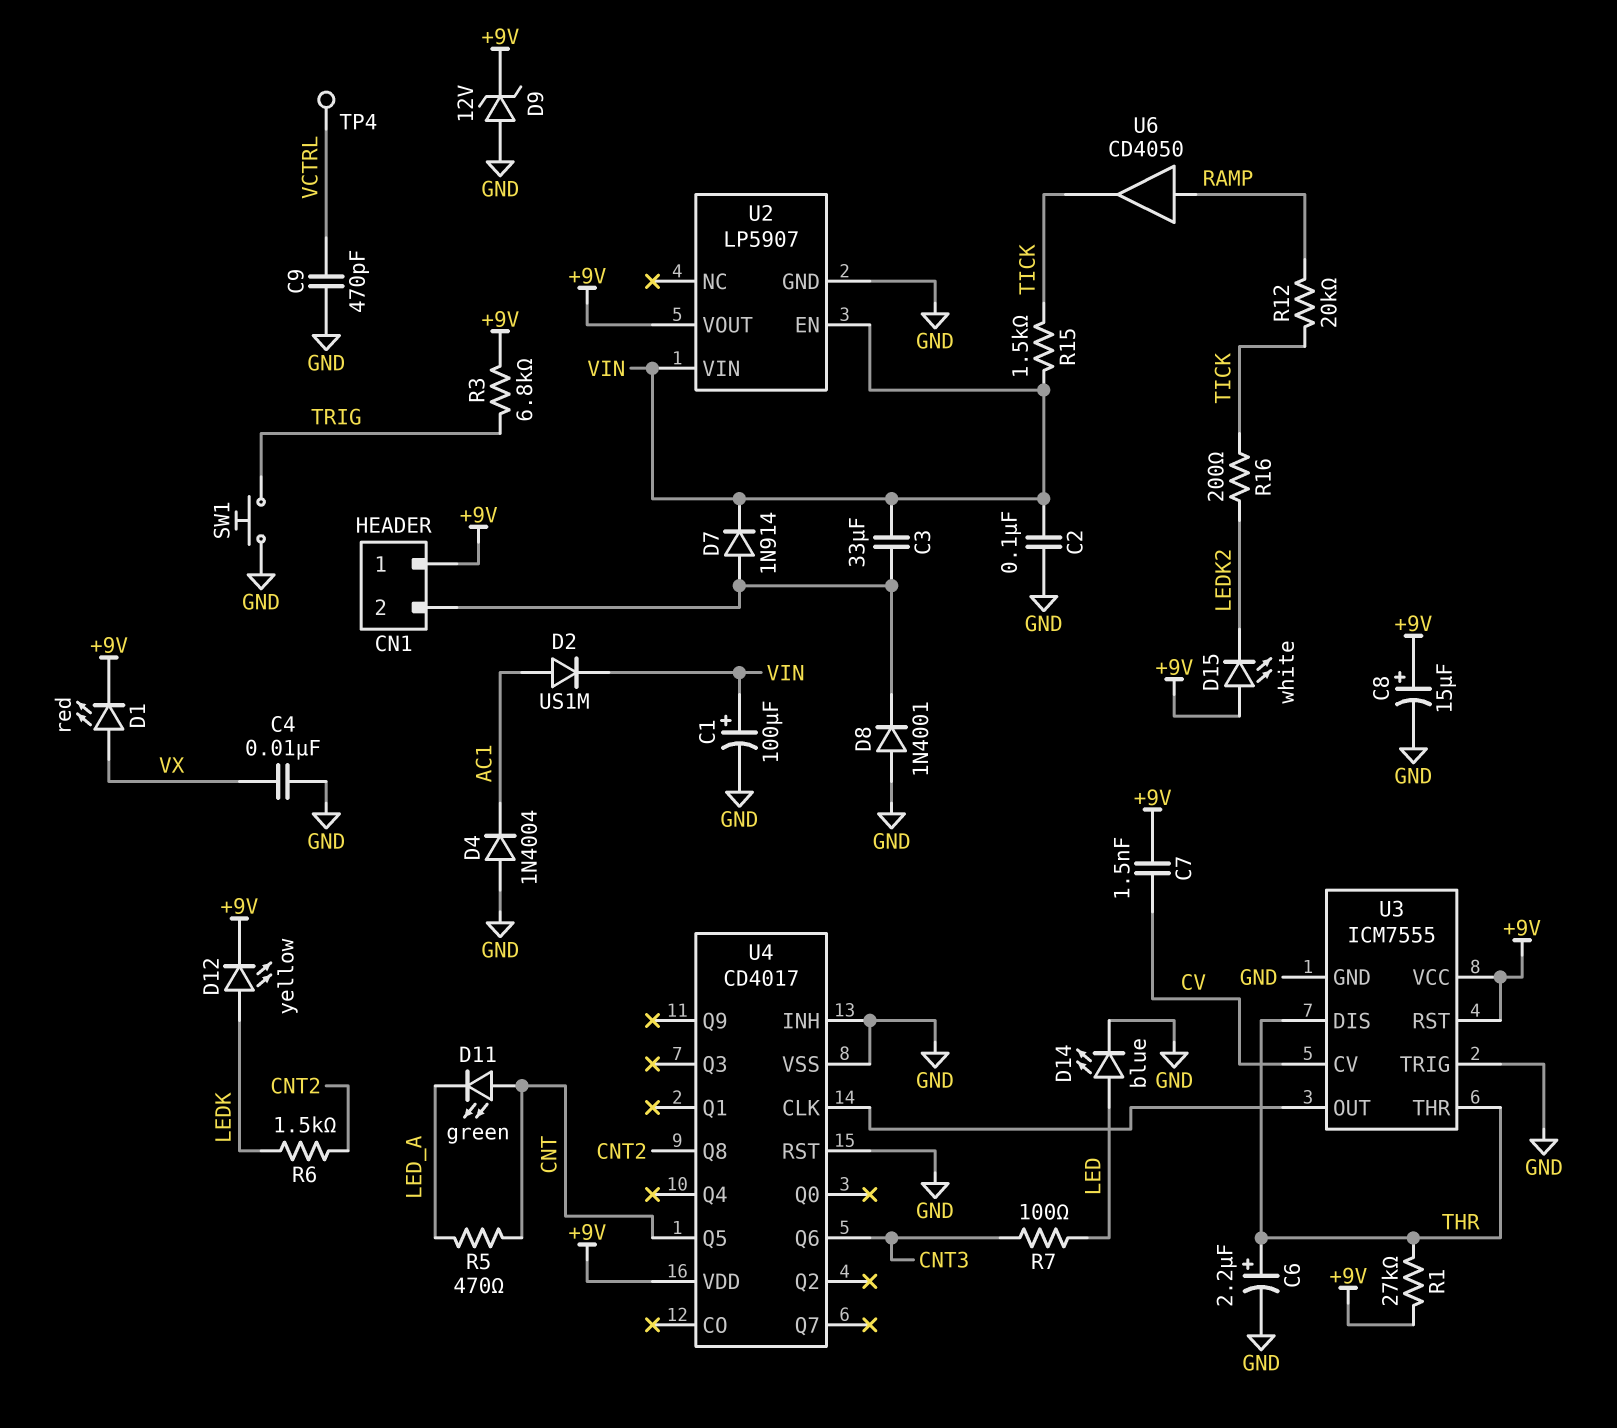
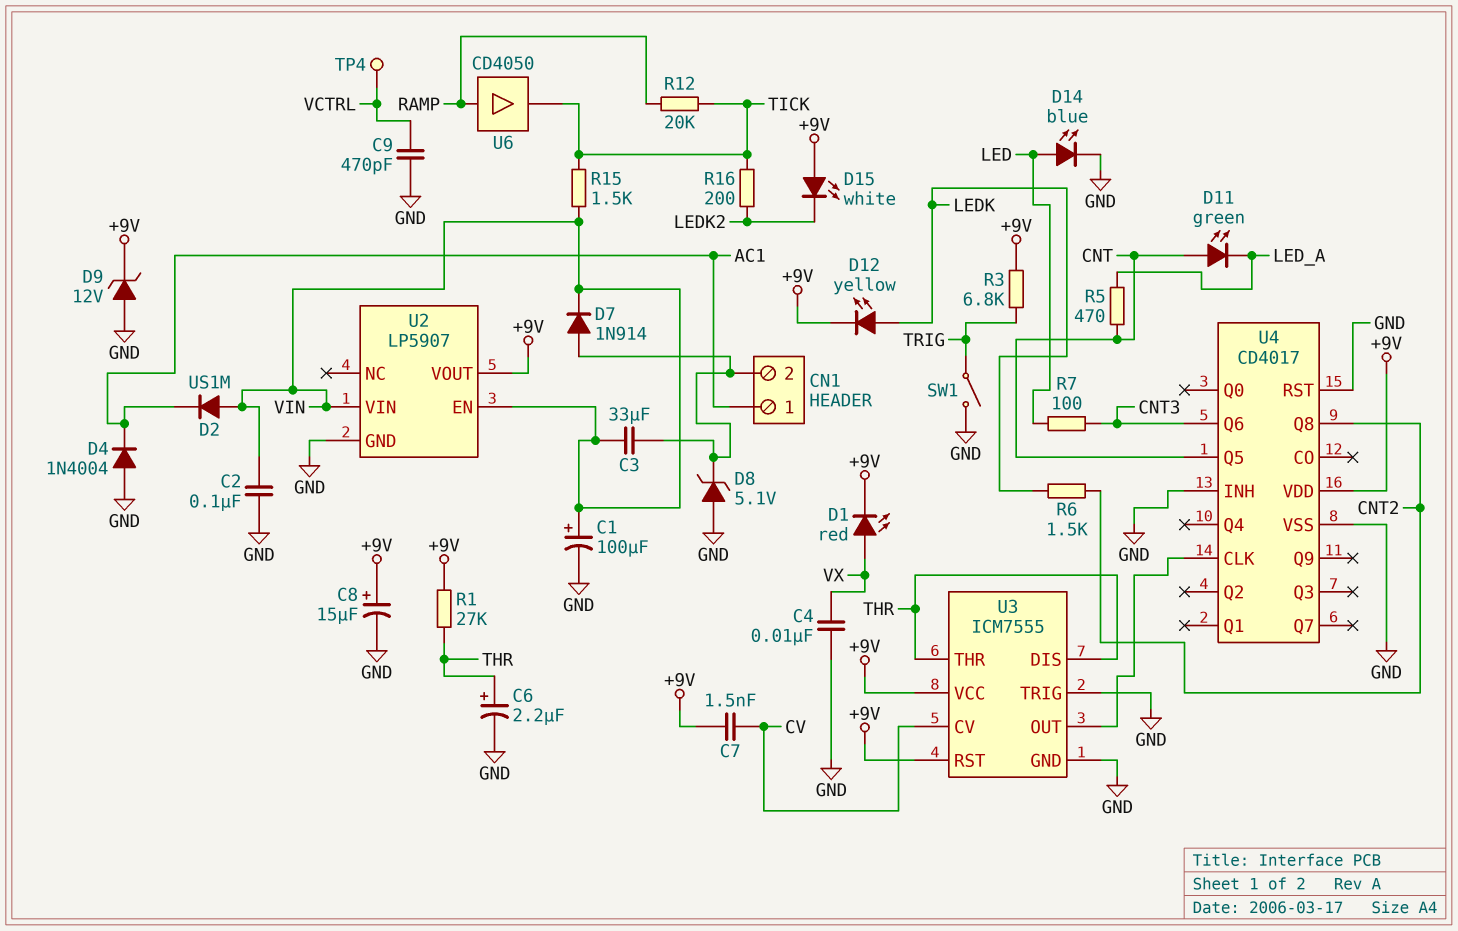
CN1 pin 1: +9V -> AC1
D2: diode US1M (A AC1, K VIN) -> diode US1M (A VIN, K AC1)
D8: diode 1N4001 (A GND, K CN1/2) -> zener 5.1V (A GND, K CN1/2)
SW1: button (GND, TRIG) -> switch (GND, TRIG)

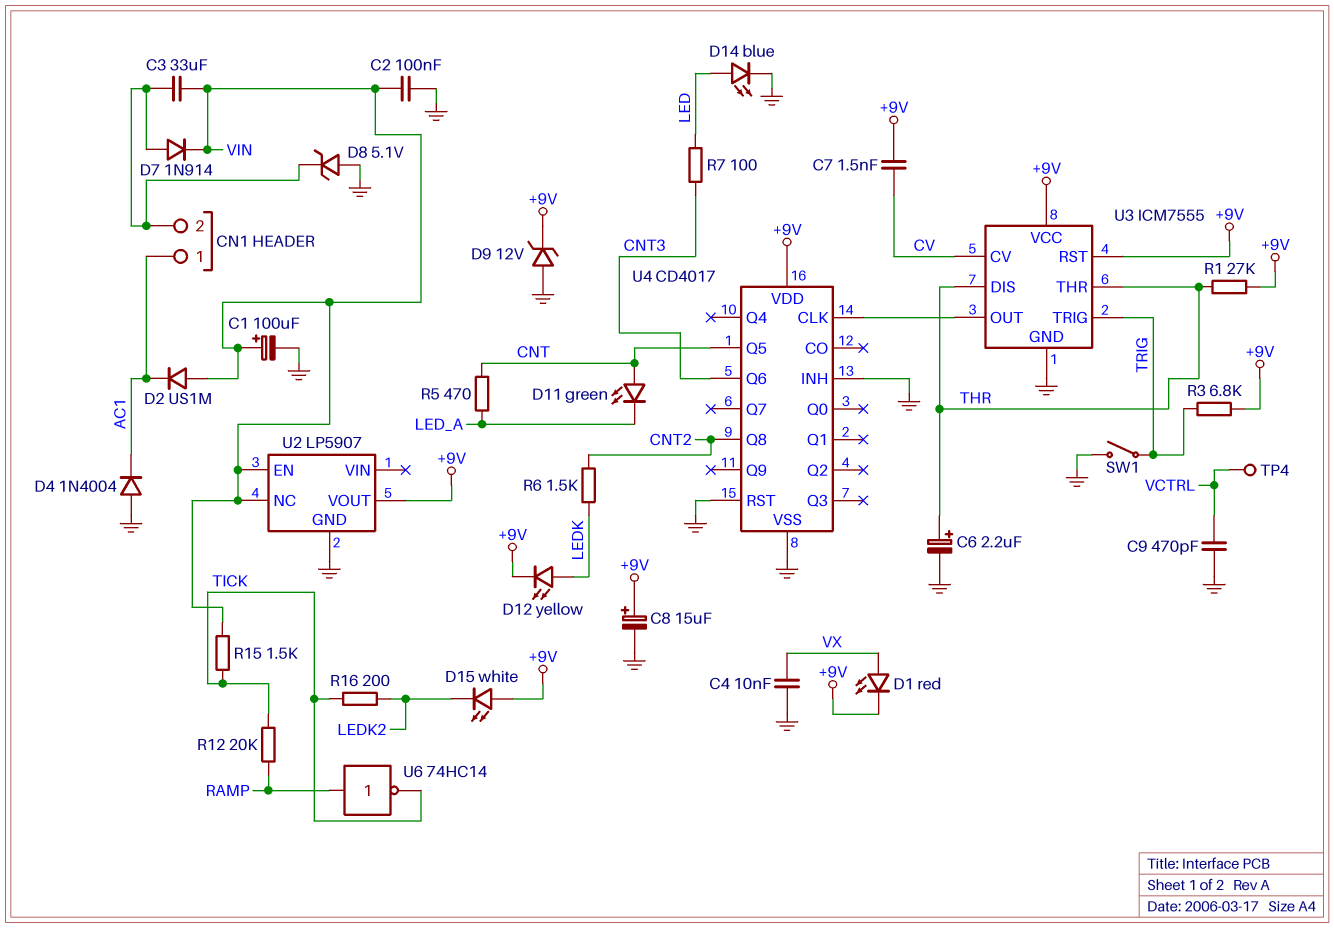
U2 pin NC: none -> VIN
U2 pin VIN: VIN -> none
U3 pin TRIG: GND -> TRIG
U6: buffer CD4050 (in RAMP, out TICK) -> NOT 74HC14 (in RAMP, out TICK)

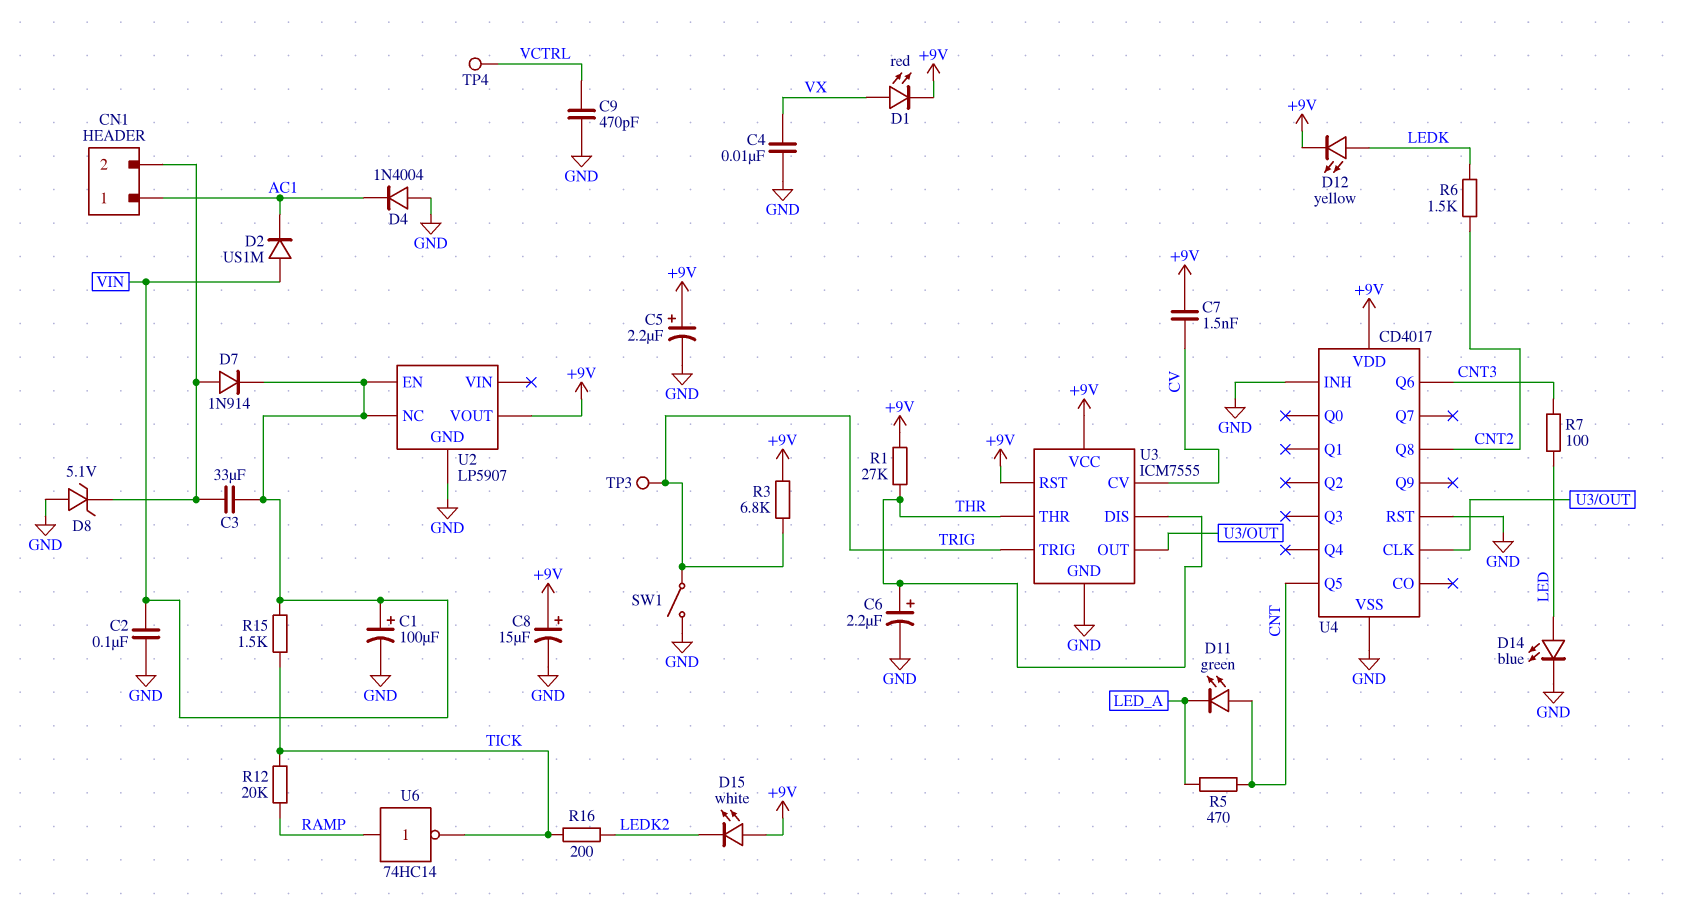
C5: none -> 2.2uF (plus +9V, minus GND)
D9: zener 12V (A GND, K +9V) -> none
TP3: none -> test point (TRIG)

